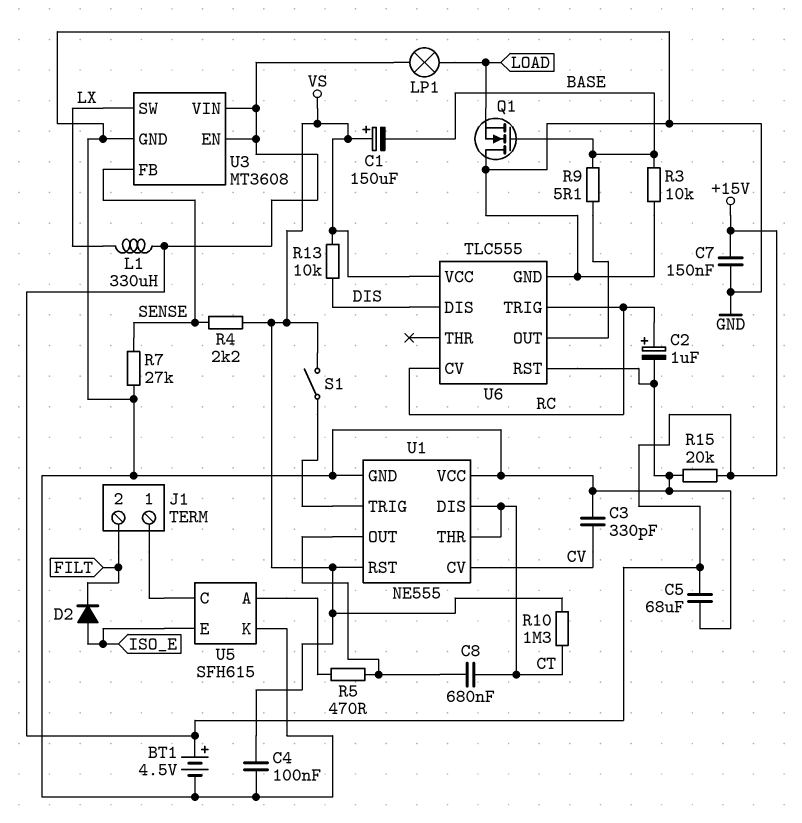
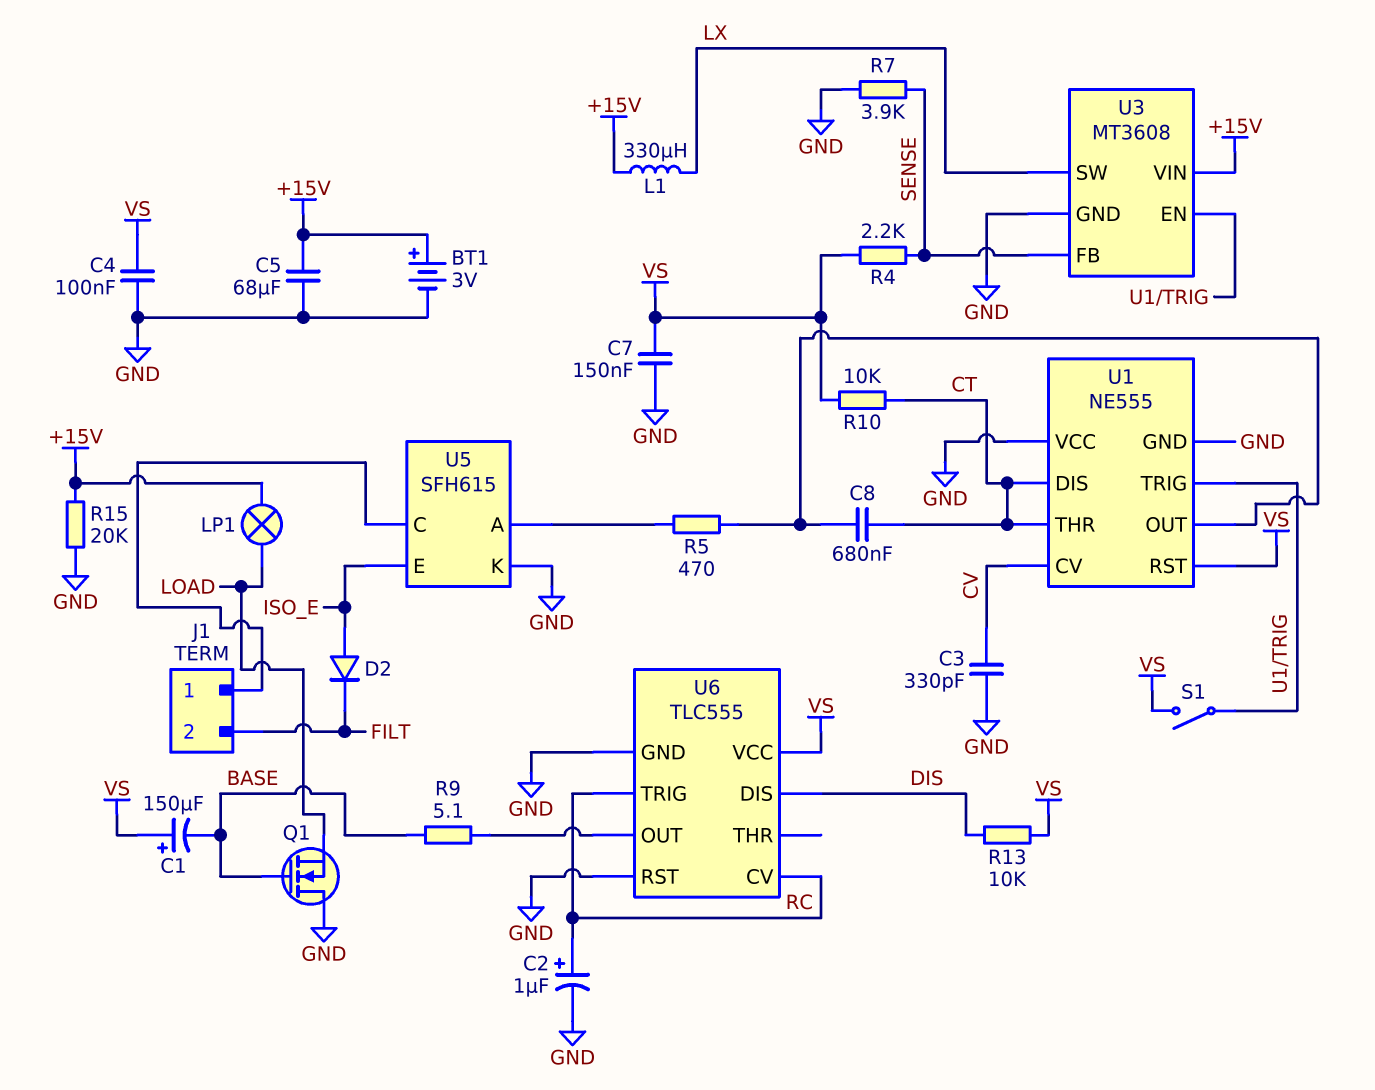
BT1: 4.5V (plus +15V, minus GND) -> 3V (plus +15V, minus GND)
C7: 150nF (+15V, GND) -> 150nF (GND, VS)
R3: 10k (BASE, GND) -> none
R7: 27k (GND, SENSE) -> 3.9k (GND, SENSE)
R10: 1.3M (CT, VS) -> 10k (CT, VS)
U3 pin EN: +15V -> U1/TRIG

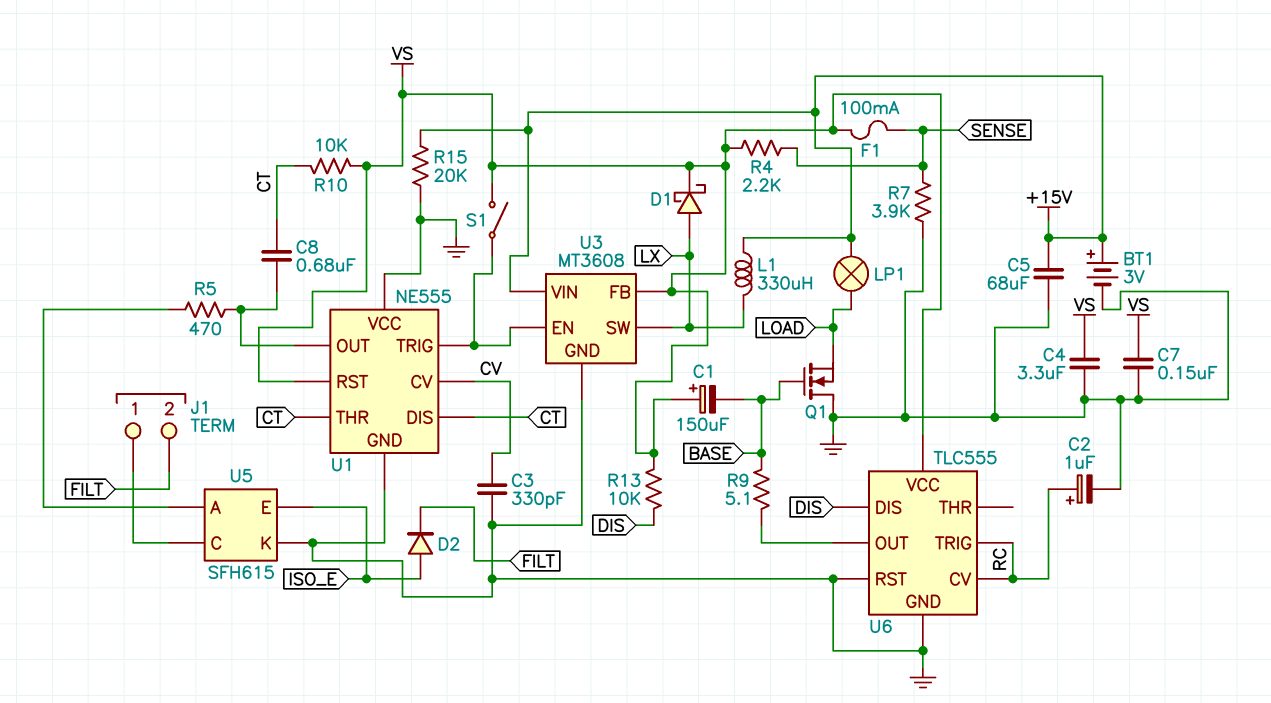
C4: 100nF (GND, VS) -> 3.3uF (GND, VS)
D1: none -> schottky (A LX, K VS)
F1: none -> 100mA (SENSE, VS)
U3 pin FB: SENSE -> VS

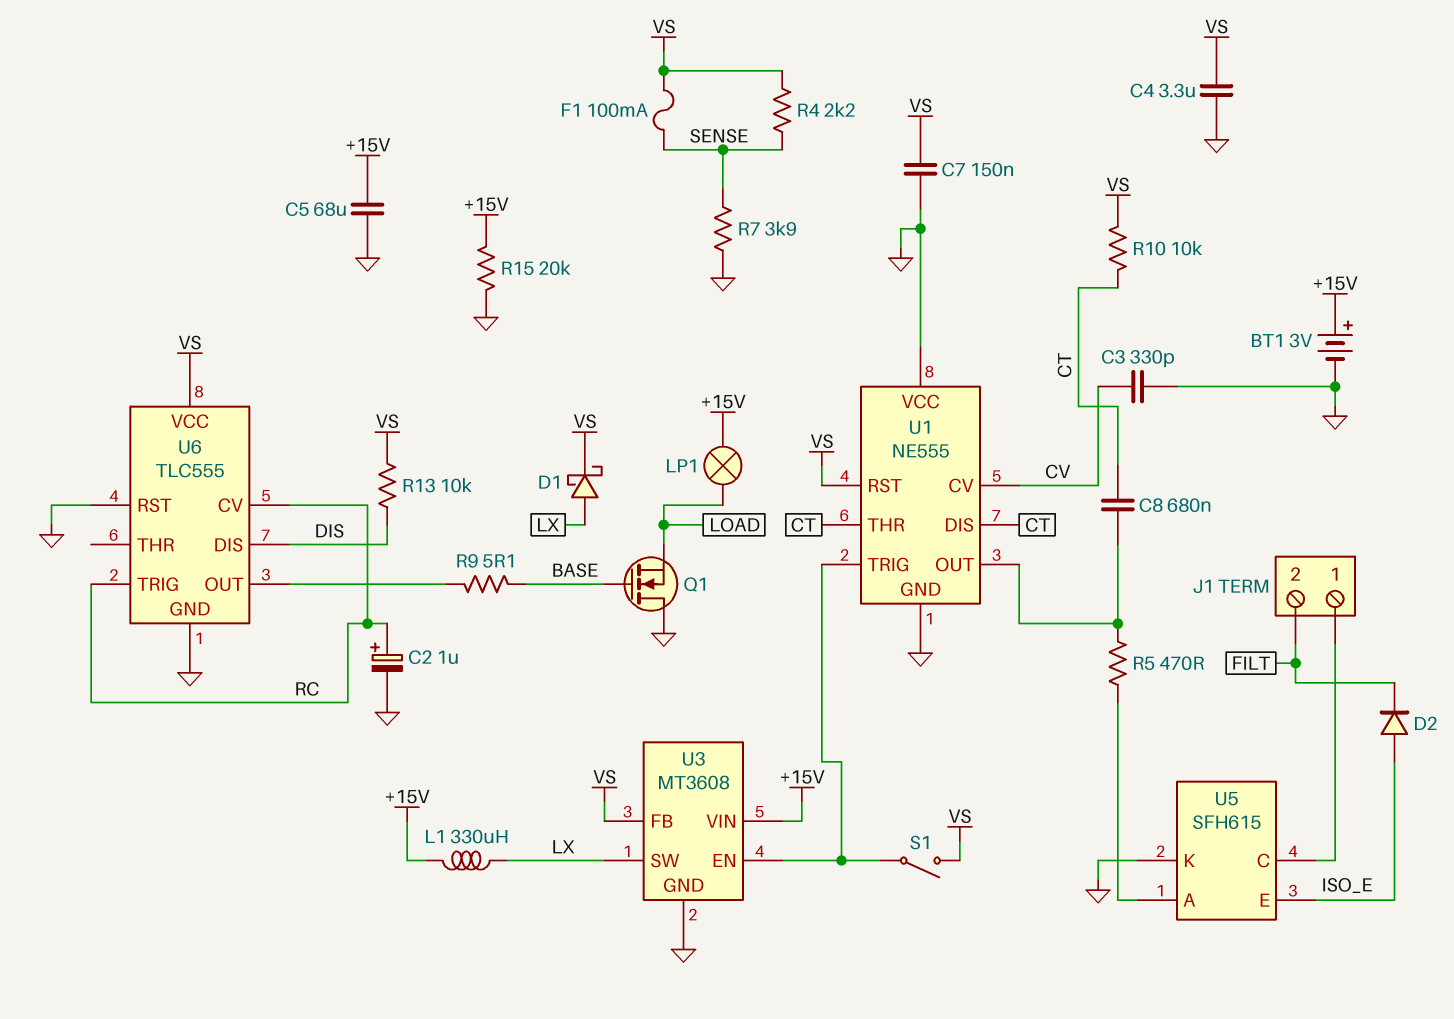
C1: 150uF (plus VS, minus BASE) -> none

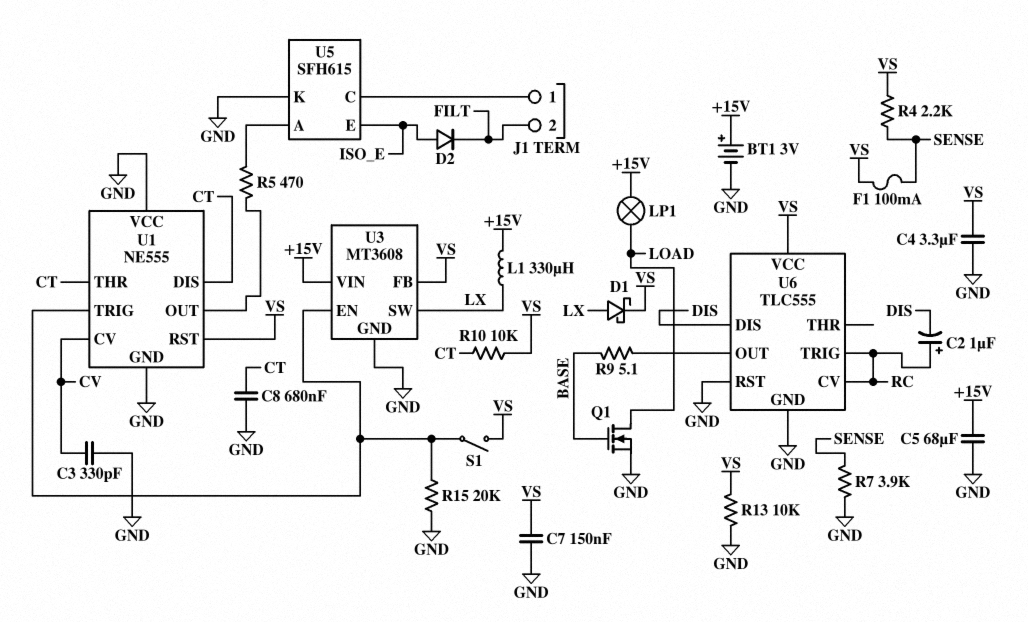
C2: 1uF (plus RC, minus GND) -> 1uF (plus RC, minus DIS)
C8: 680nF (CT, U1/OUT) -> 680nF (CT, GND)
Q1: NMOS (G BASE, D GND, S LOAD) -> NMOS (G BASE, D LOAD, S GND)
R13: 10k (DIS, VS) -> 10k (GND, VS)
R15: 20k (+15V, GND) -> 20k (GND, U1/TRIG)

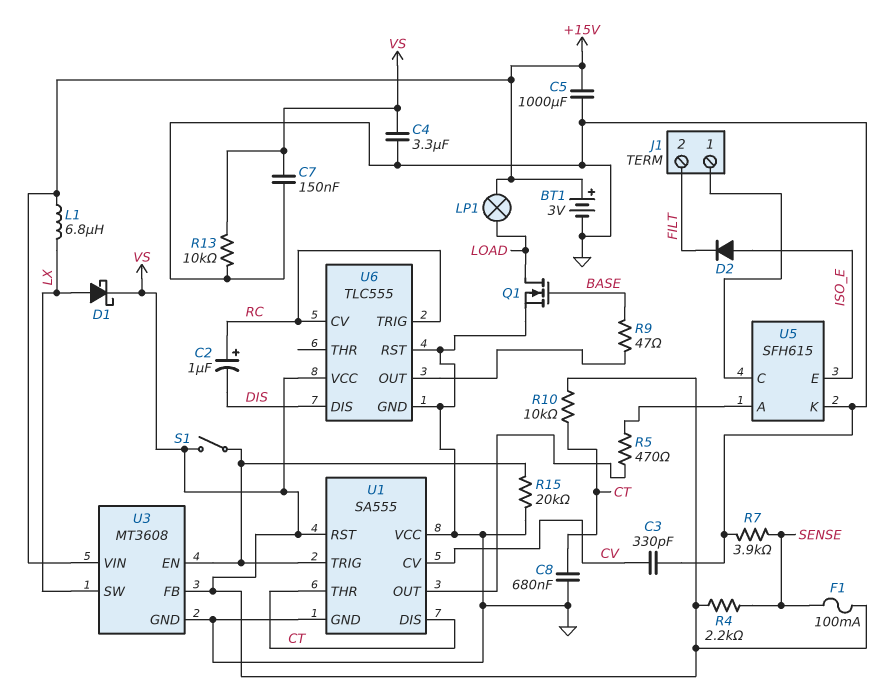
C5: 68uF (+15V, GND) -> 1000uF (+15V, GND)
L1: 330uH (+15V, LX) -> 6.8uH (+15V, LX)
R9: 5.1 (BASE, U6/OUT) -> 47 (BASE, U6/OUT)
U1: NE555 -> SA555

